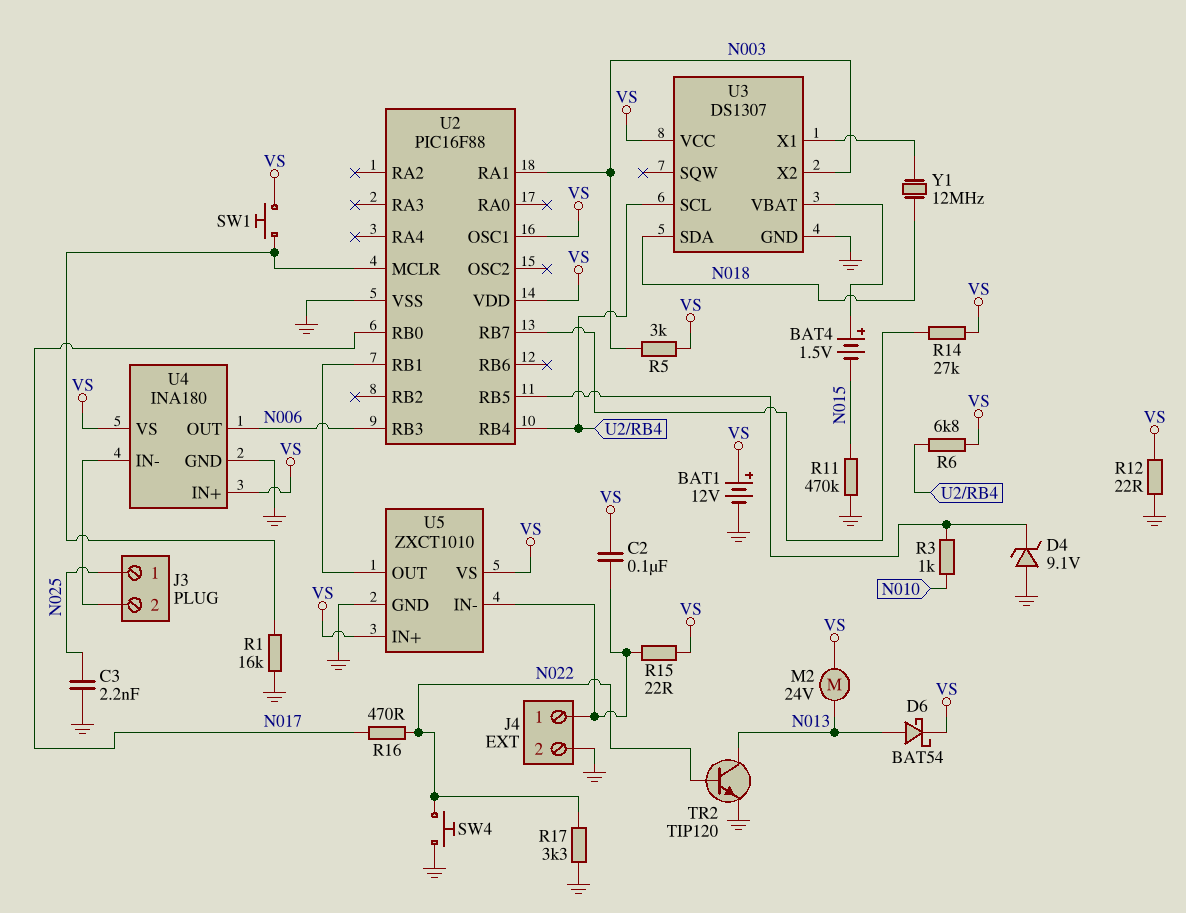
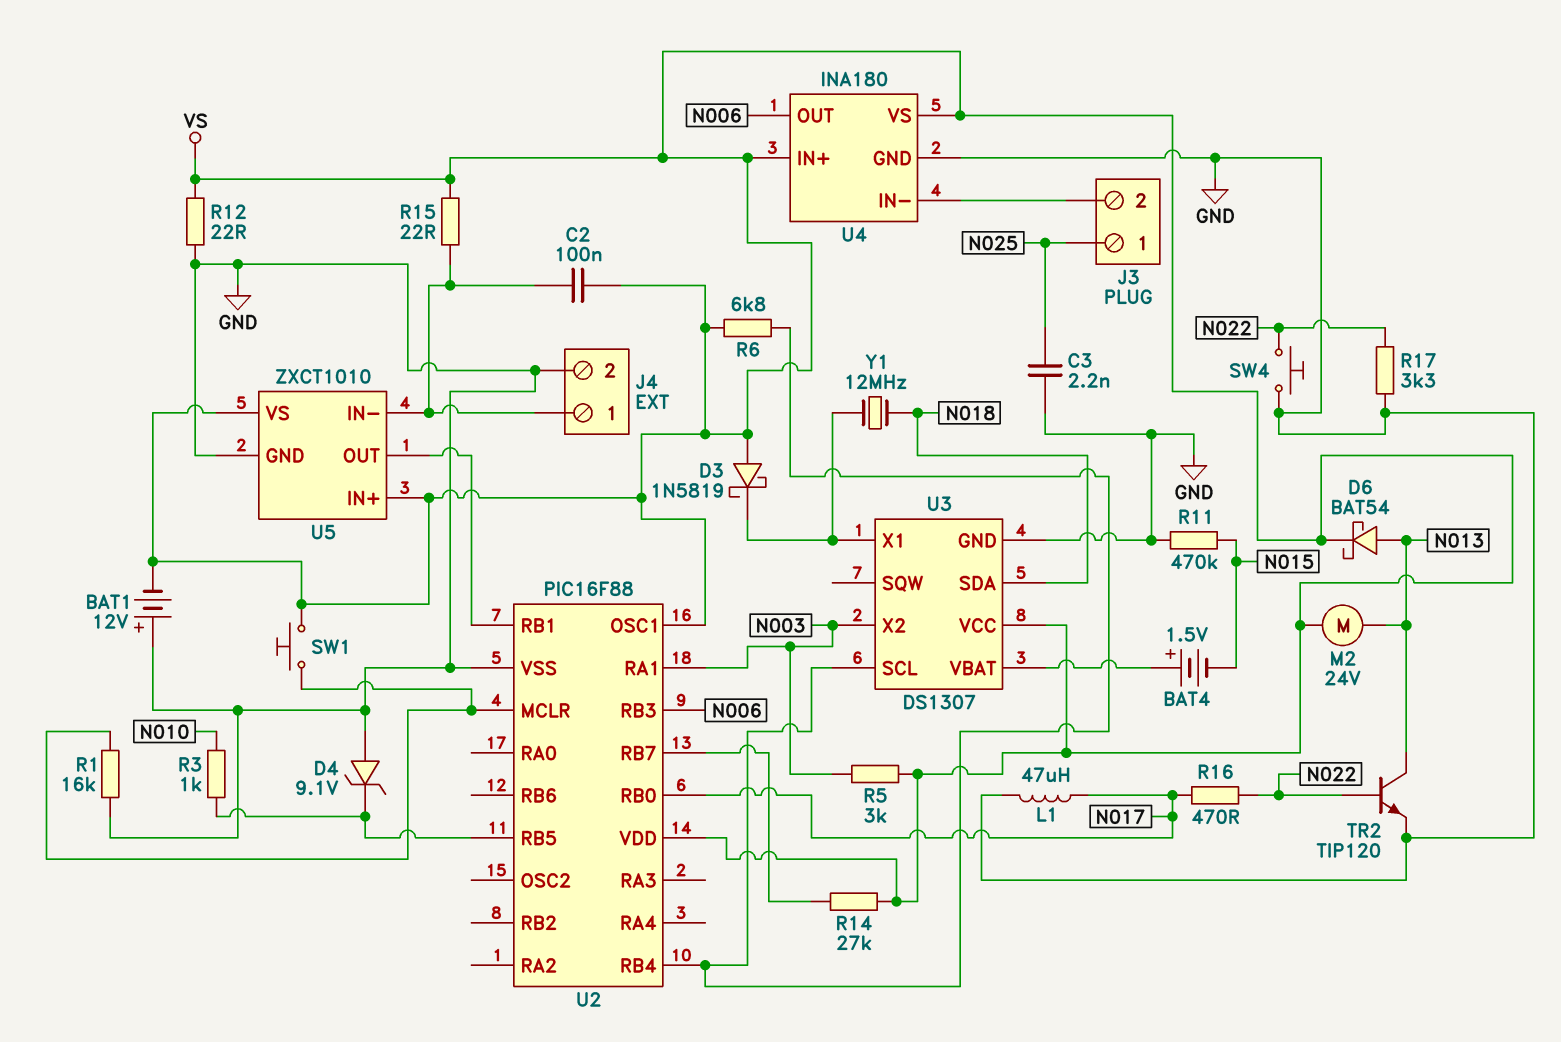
BAT1: 12V (plus VS, minus GND) -> 12V (plus GND, minus VS)
D3: none -> schottky 1N5819 (A VS, K U3/X1)
L1: none -> 47uH (GND, N017)

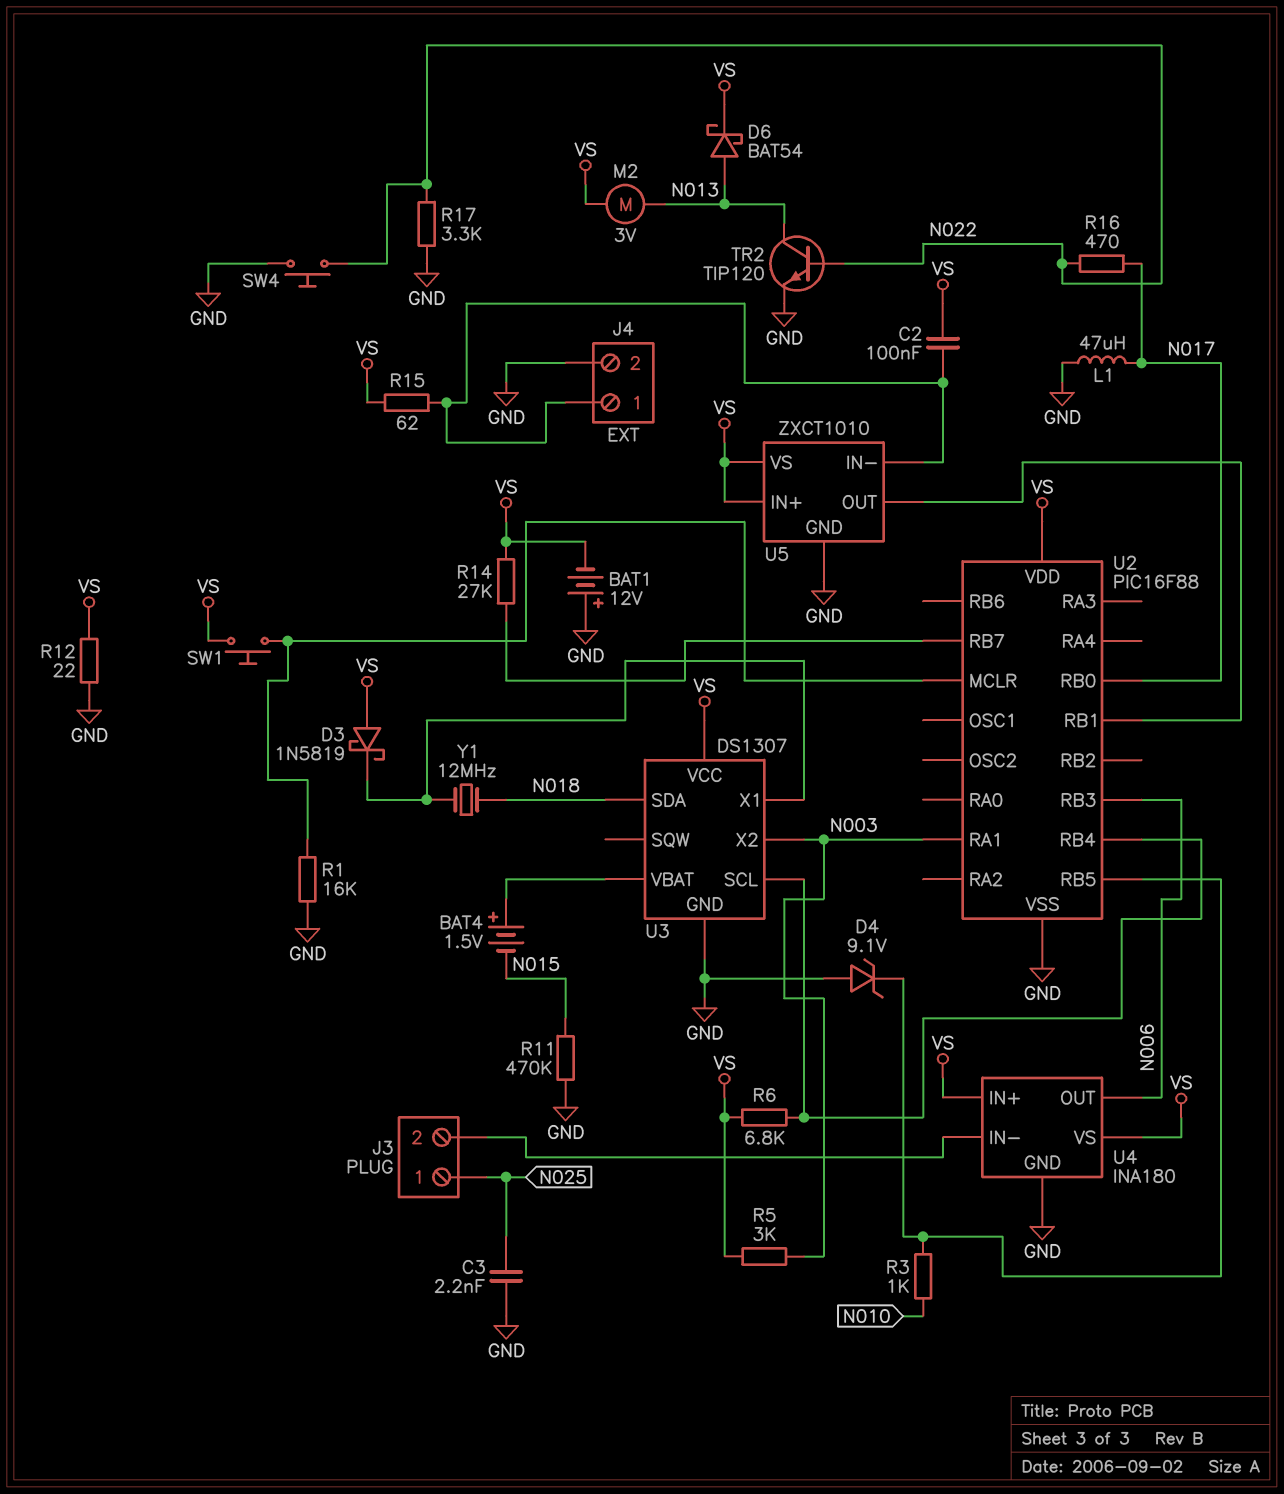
M2: motor 24V (N013, VS) -> motor 3V (N013, VS)
R15: 22 (J4/1, VS) -> 62 (J4/1, VS)
U2 pin OSC1: VS -> none

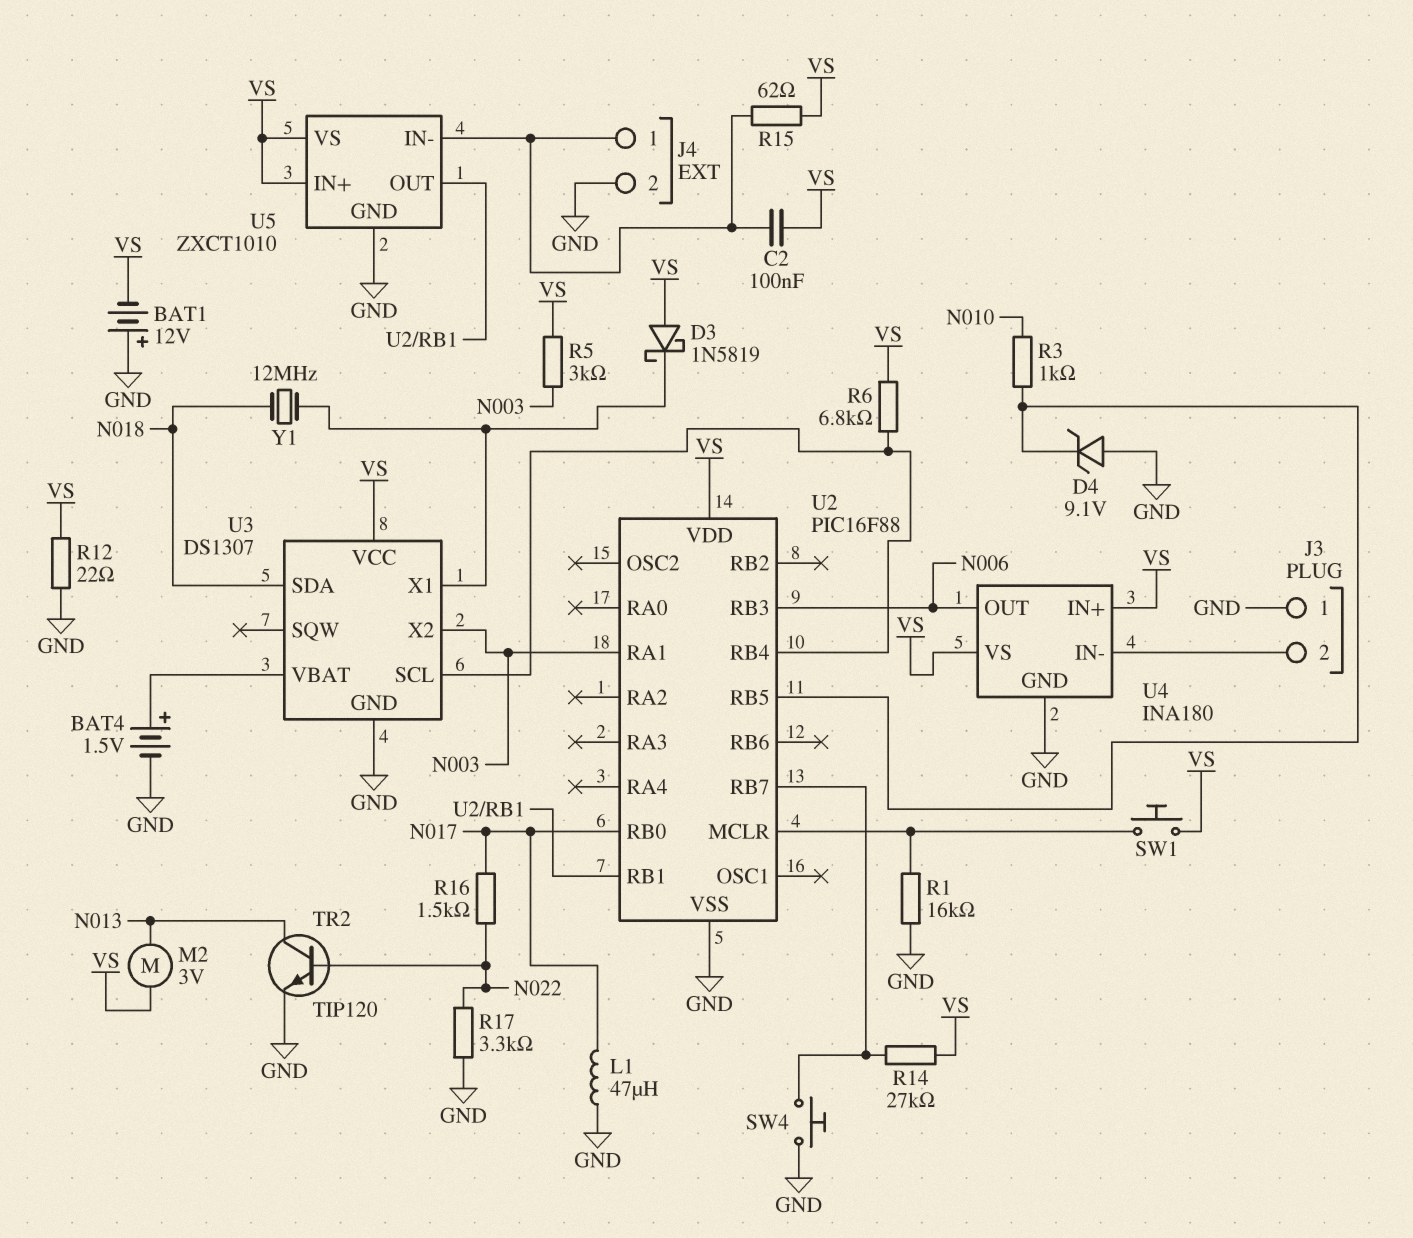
BAT4: 1.5V (plus U3/VBAT, minus N015) -> 1.5V (plus U3/VBAT, minus GND)
C3: 2.2nF (GND, N025) -> none
D6: schottky BAT54 (A N013, K VS) -> none
J3 pin 1: N025 -> GND
R11: 470k (GND, N015) -> none
R16: 470 (N017, N022) -> 1.5k (N017, N022)
SW4: button (GND, N022) -> button (GND, U2/RB7)

